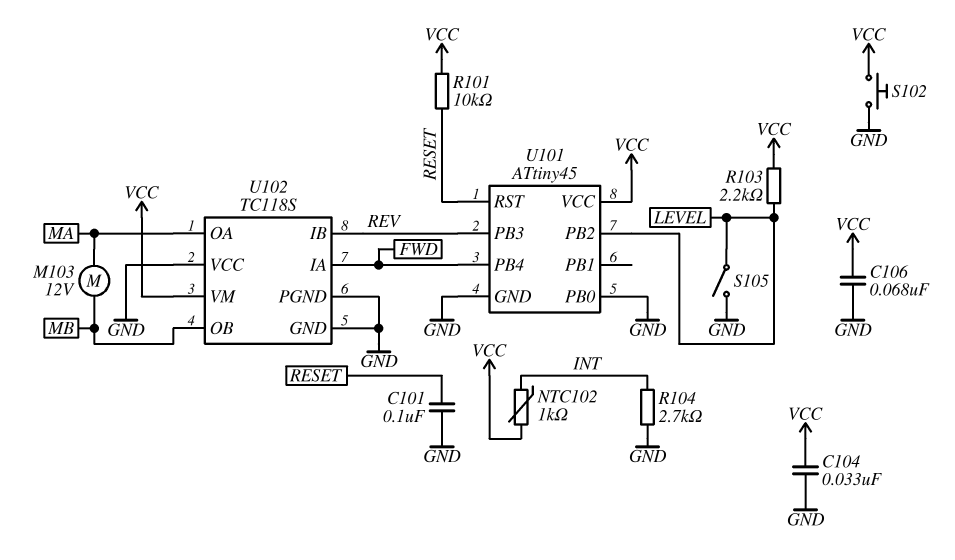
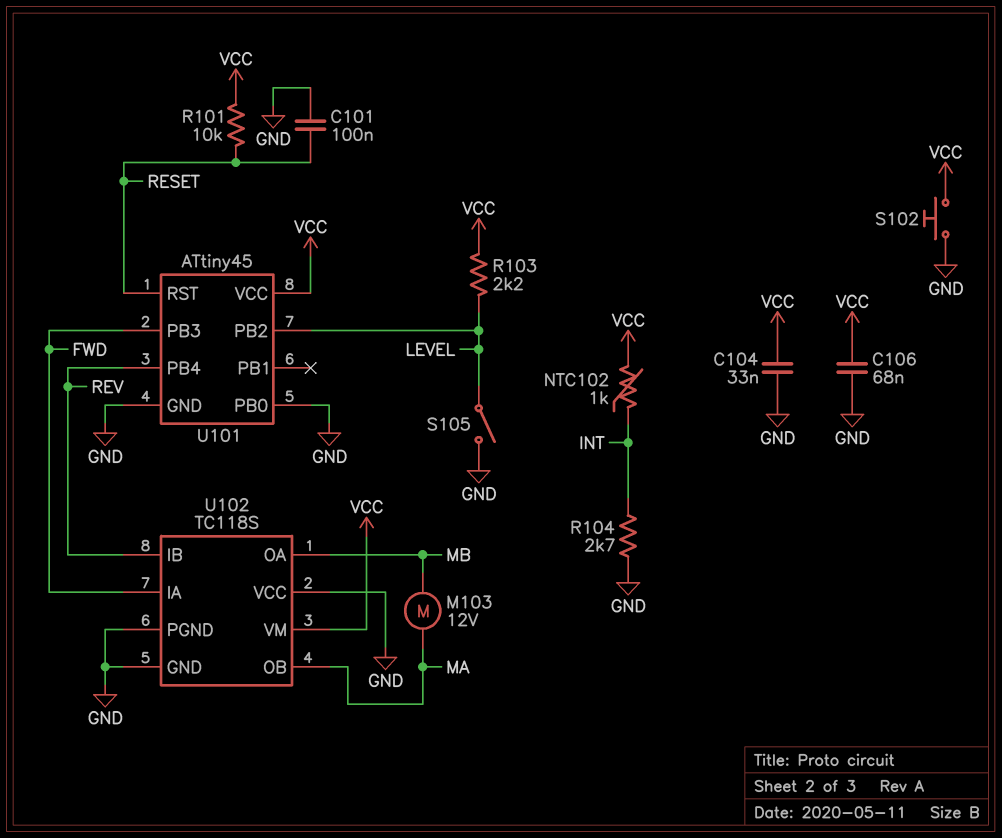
U101 pin PB3: REV -> FWD
U101 pin PB4: FWD -> REV
U102 pin OA: MA -> MB
U102 pin OB: MB -> MA

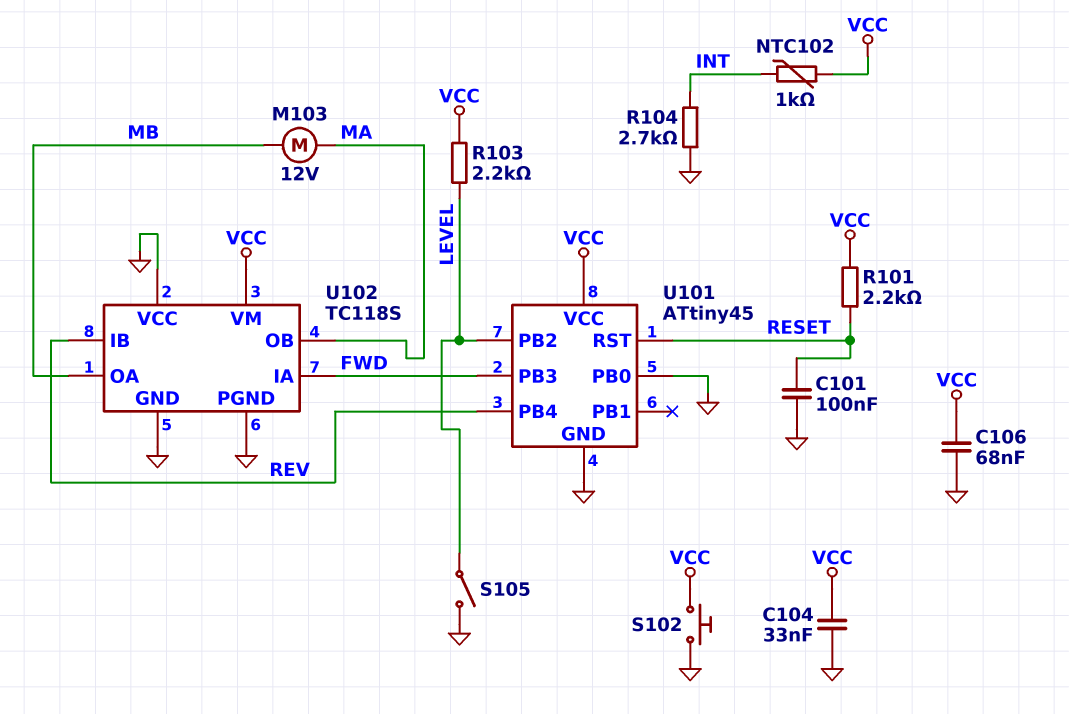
R101: 10k (RESET, VCC) -> 2.2k (RESET, VCC)

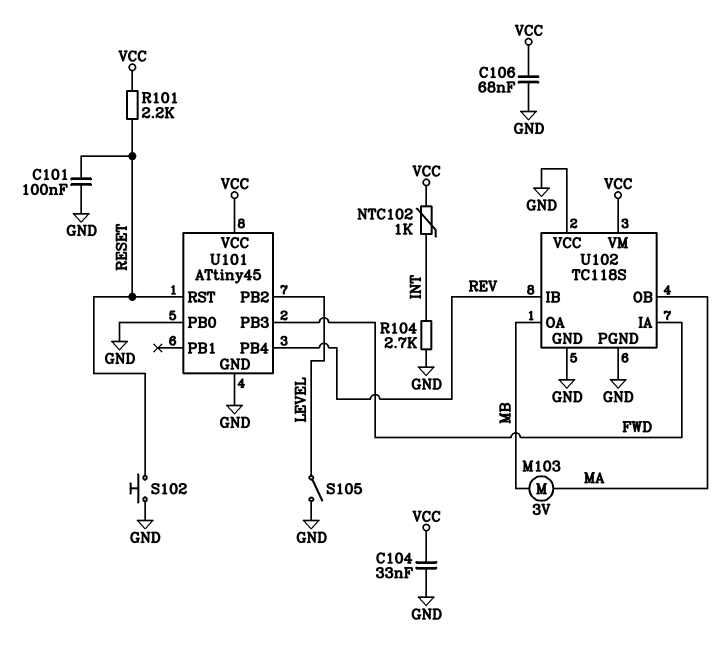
M103: motor 12V (MA, MB) -> motor 3V (MA, MB)
R103: 2.2k (LEVEL, VCC) -> none
S102: button (GND, VCC) -> button (GND, RESET)

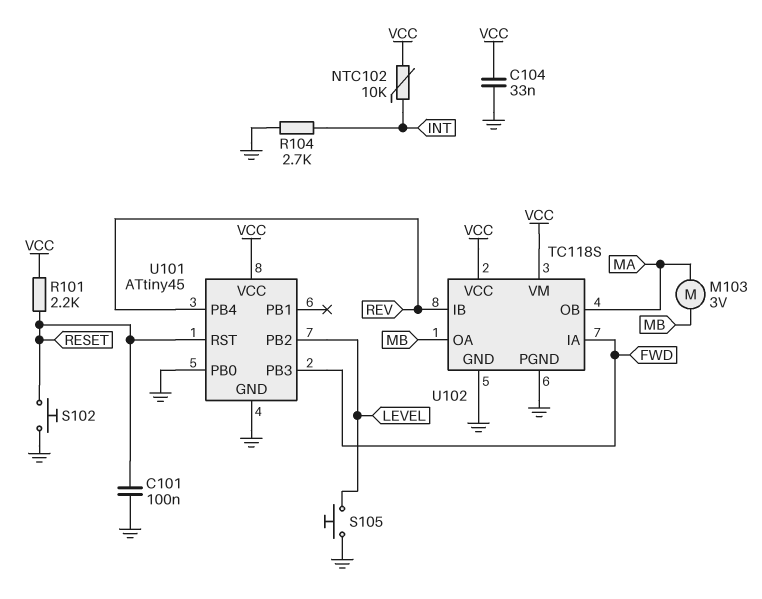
C106: 68nF (GND, VCC) -> none
NTC102: 1k (INT, VCC) -> 10k (INT, VCC)
S105: switch (GND, LEVEL) -> button (GND, LEVEL)
U102 pin VCC: GND -> VCC

